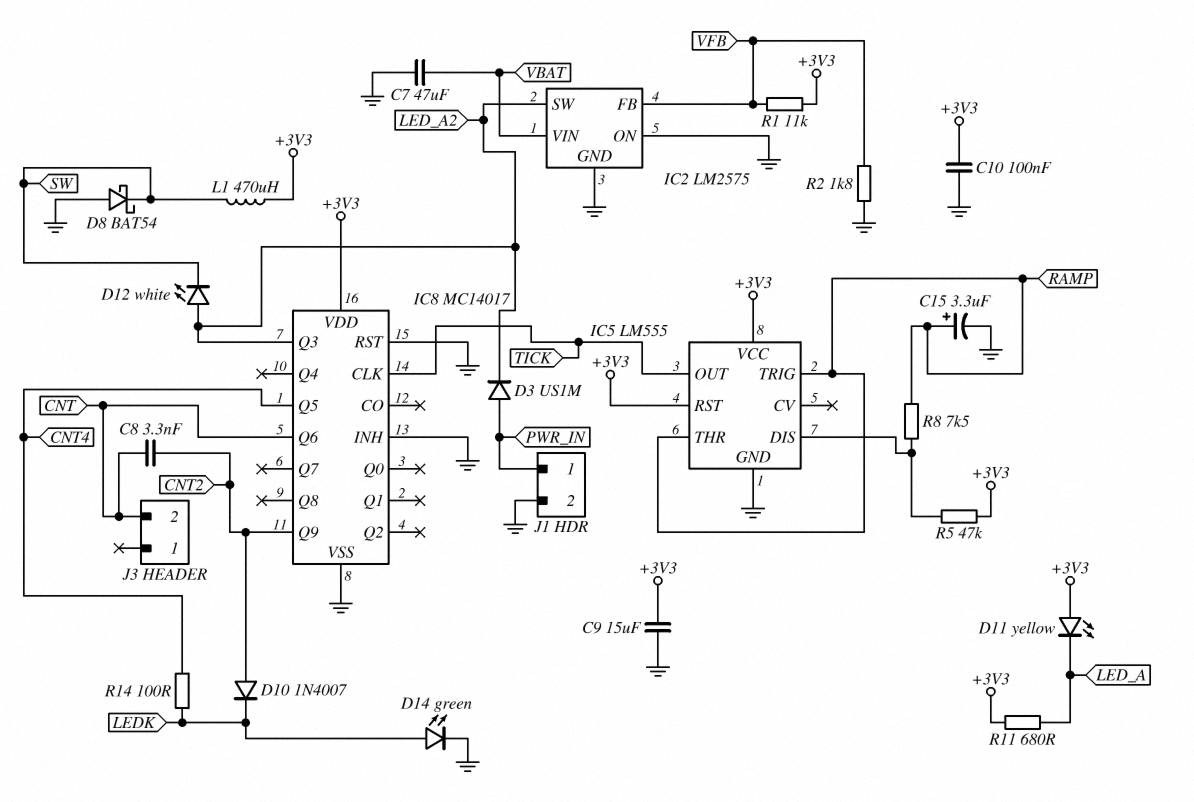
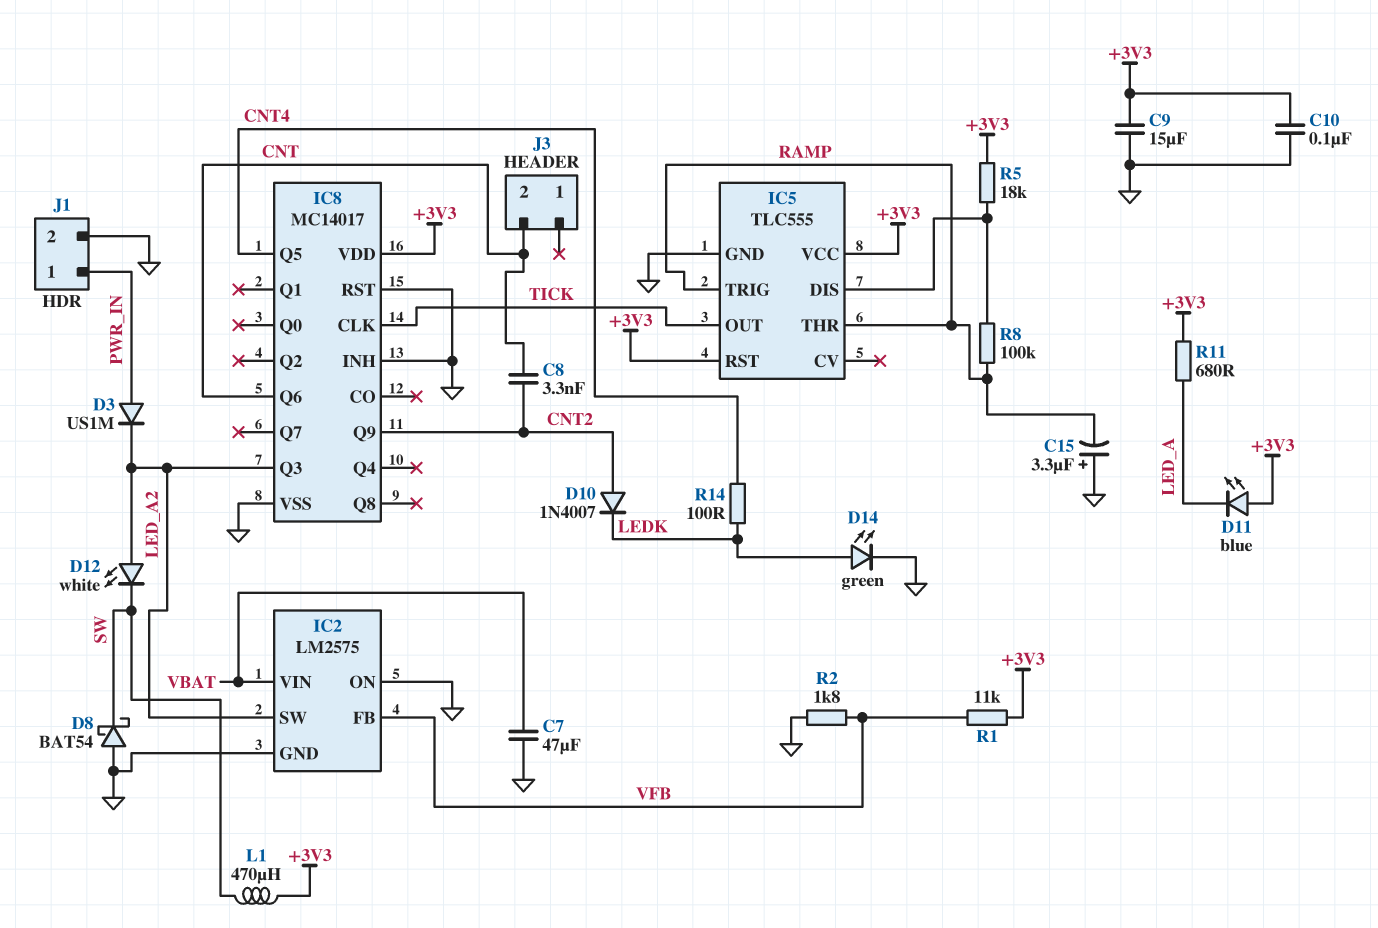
C15: 3.3uF (plus RAMP, minus GND) -> 3.3uF (plus GND, minus RAMP)
D11: LED yellow (A +3V3, K LED_A) -> LED blue (A +3V3, K LED_A)
IC5: LM555 -> TLC555
R5: 47k (+3V3, IC5/DIS) -> 18k (+3V3, IC5/DIS)
R8: 7.5k (IC5/DIS, RAMP) -> 100k (IC5/DIS, RAMP)

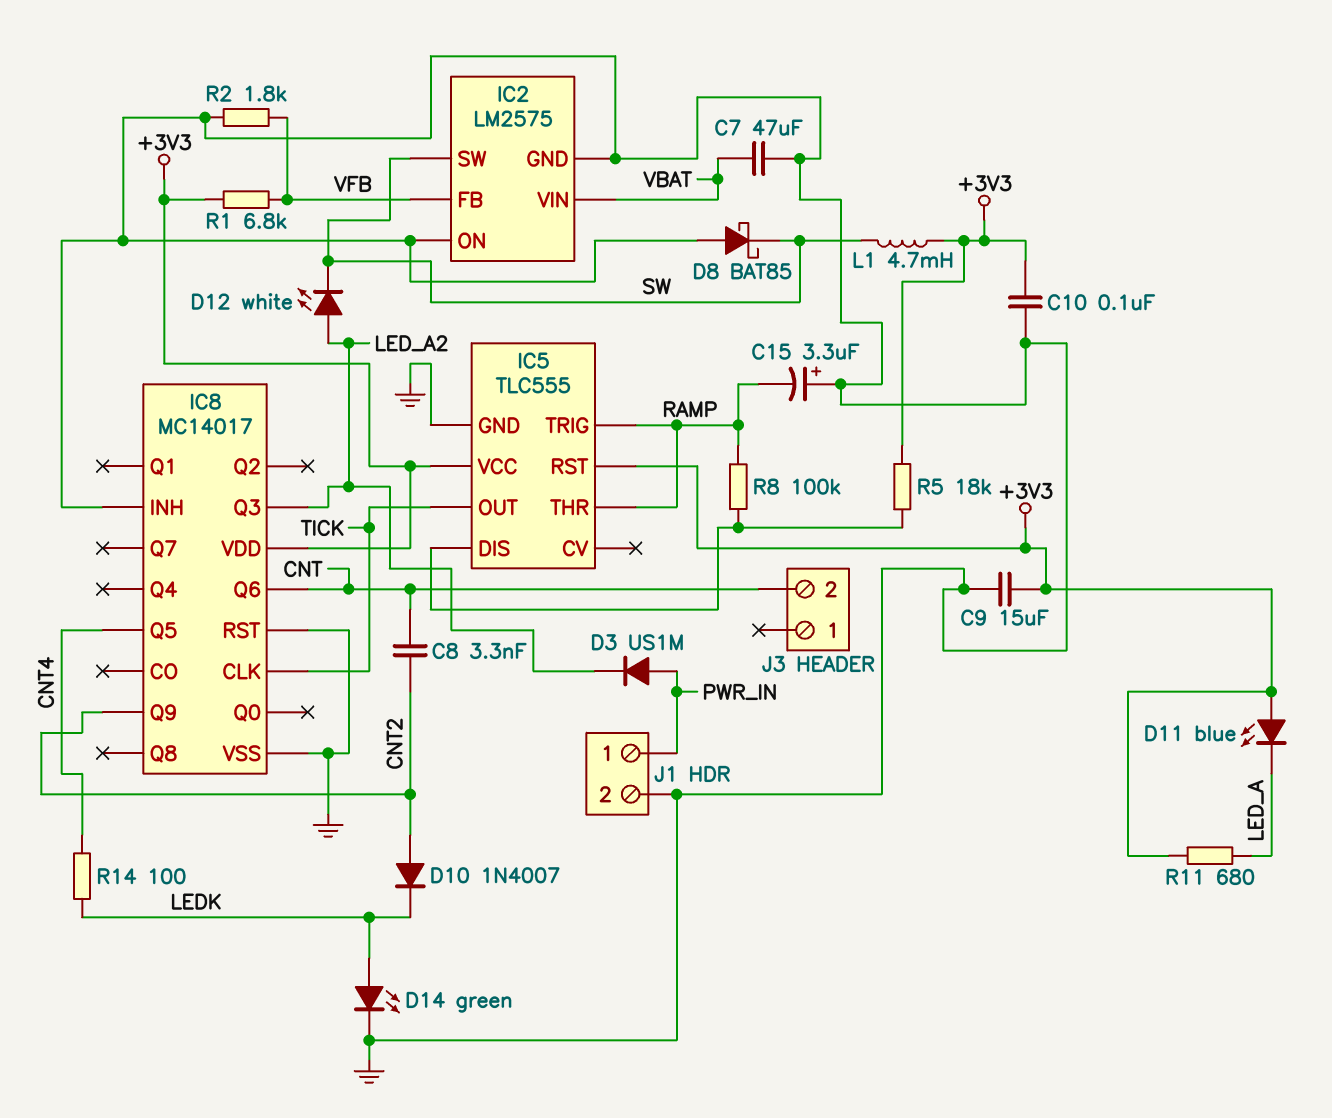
D8: schottky BAT54 (A GND, K SW) -> schottky BAT85 (A GND, K SW)
IC2 pin SW: LED_A2 -> SW
L1: 470uH (+3V3, SW) -> 4.7mH (+3V3, SW)
R1: 11k (+3V3, VFB) -> 6.8k (+3V3, VFB)

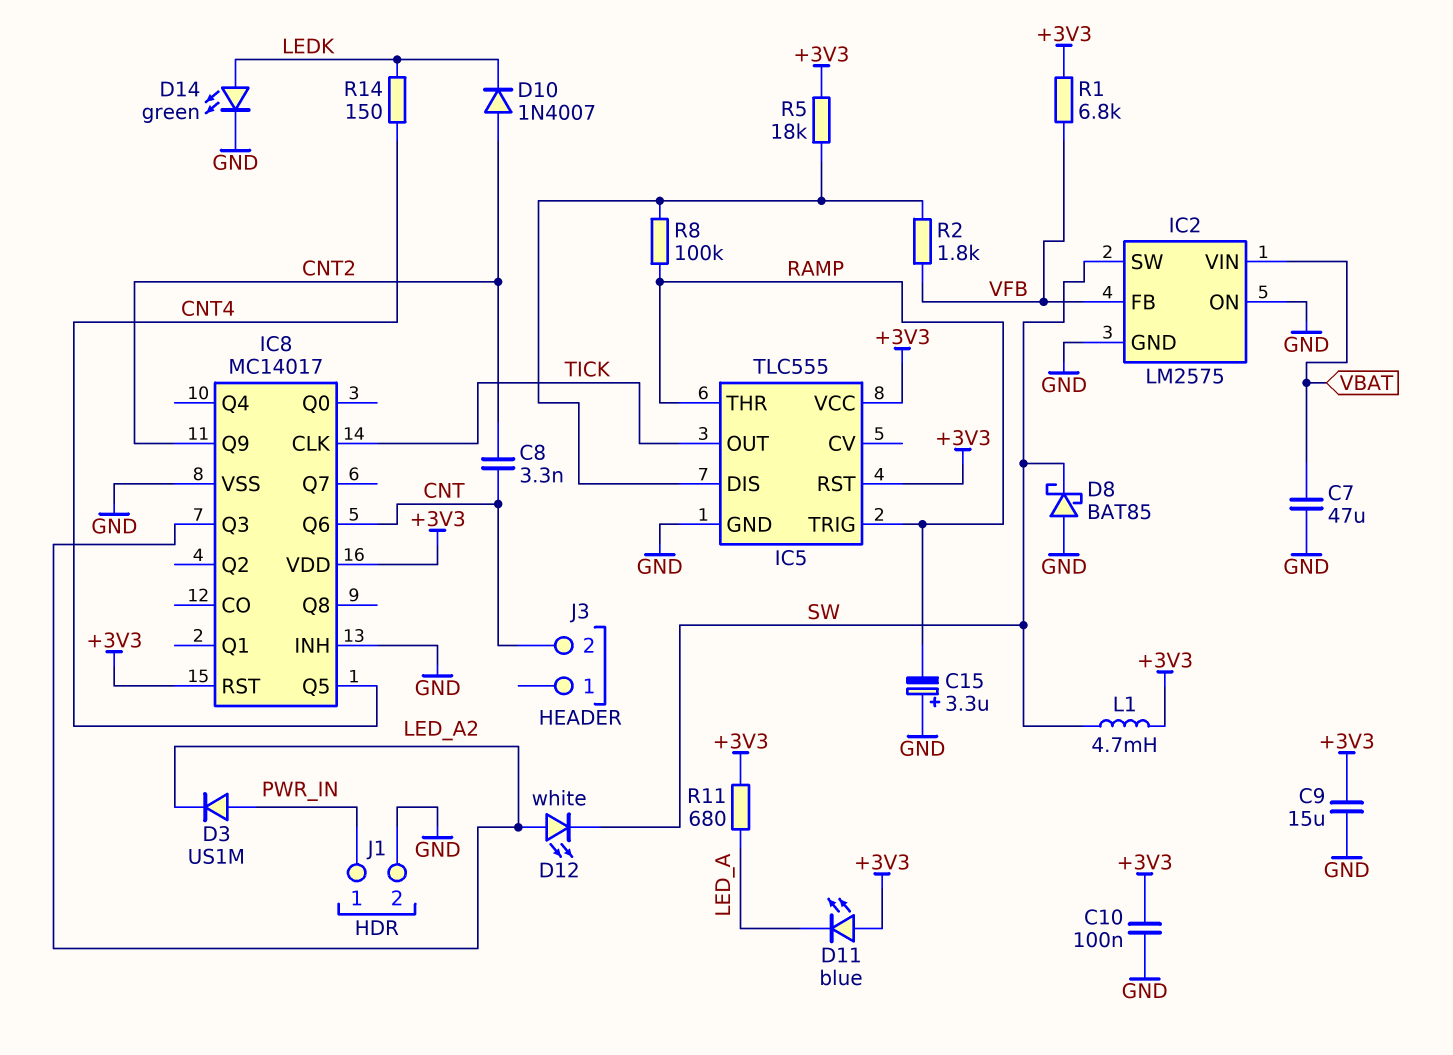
IC8 pin RST: GND -> +3V3
R2: 1.8k (GND, VFB) -> 1.8k (IC5/DIS, VFB)
R14: 100 (CNT4, LEDK) -> 150 (CNT4, LEDK)

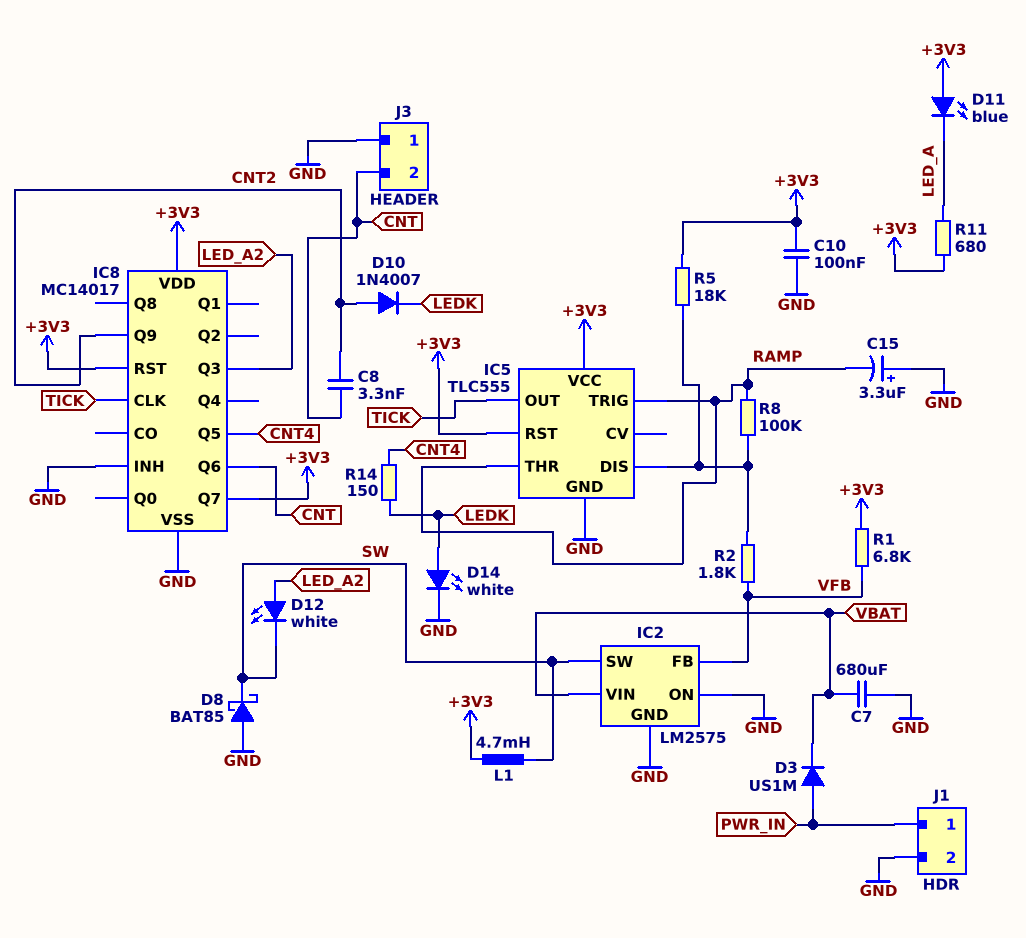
C7: 47uF (GND, VBAT) -> 680uF (GND, VBAT)
C9: 15uF (+3V3, GND) -> none
D3: diode US1M (A PWR_IN, K LED_A2) -> diode US1M (A PWR_IN, K VBAT)
D14: LED green (A LEDK, K GND) -> LED white (A LEDK, K GND)
IC8 pin Q7: none -> +3V3
J3 pin 1: none -> GND

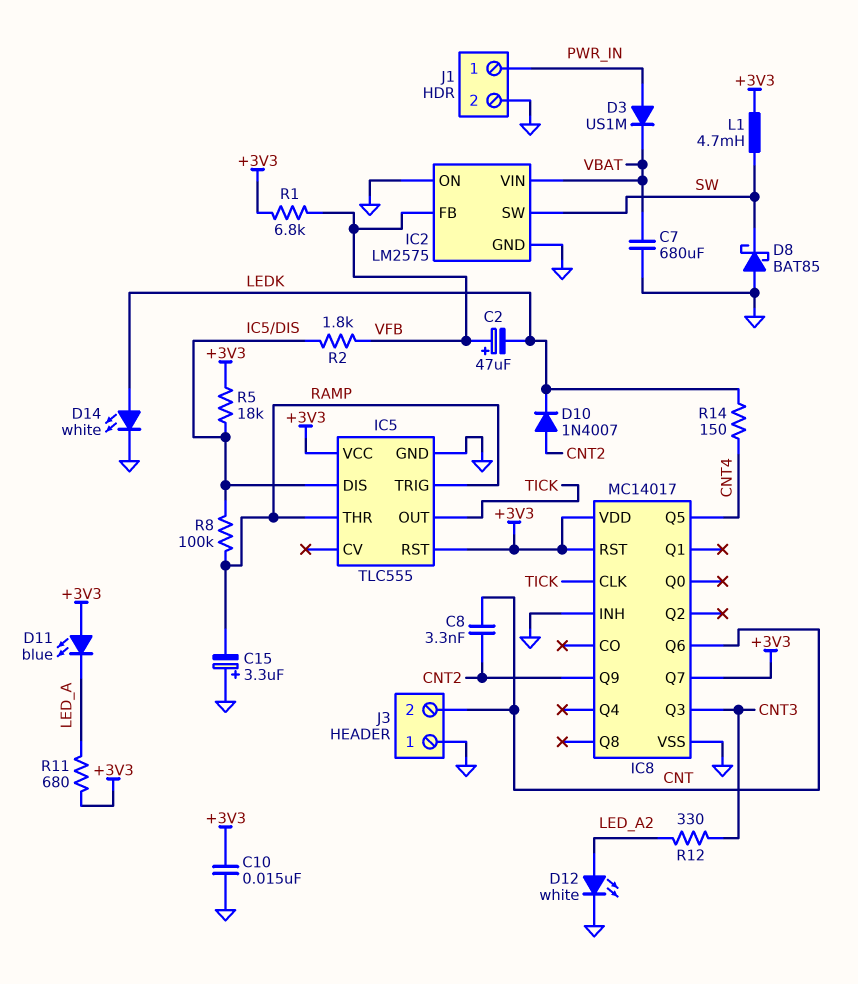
C2: none -> 47uF (plus VFB, minus LEDK)
C10: 100nF (+3V3, GND) -> 15nF (+3V3, GND)
D12: LED white (A LED_A2, K SW) -> LED white (A LED_A2, K GND)
IC8 pin Q3: LED_A2 -> CNT3
R12: none -> 330 (CNT3, LED_A2)

